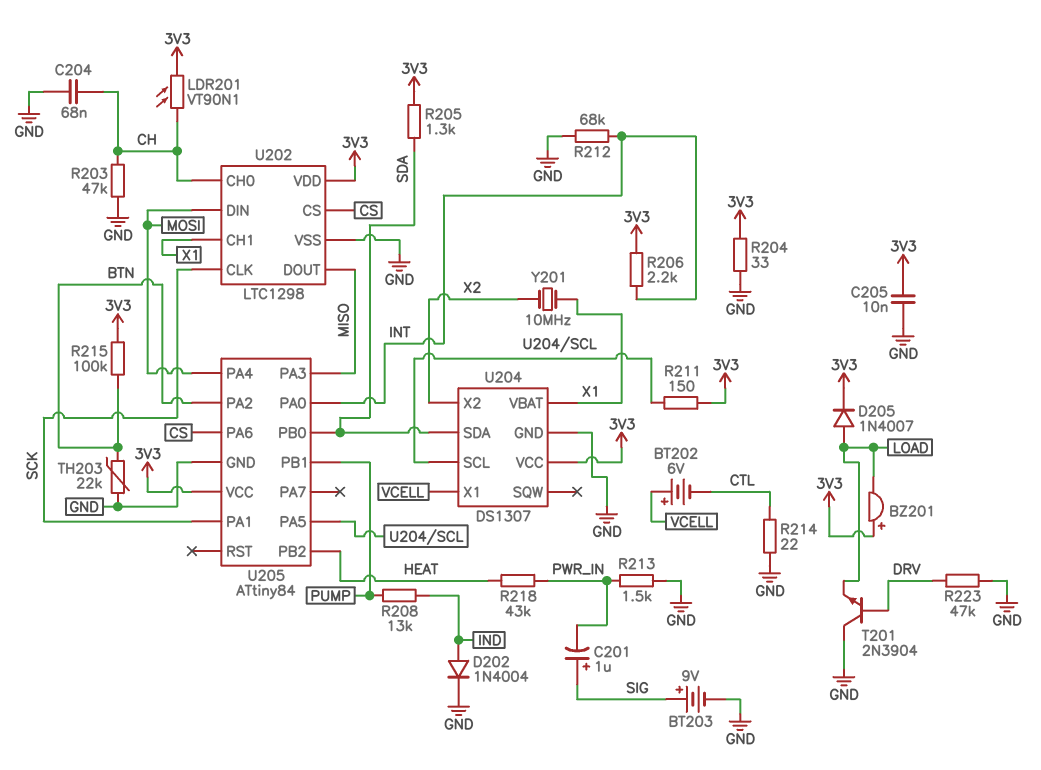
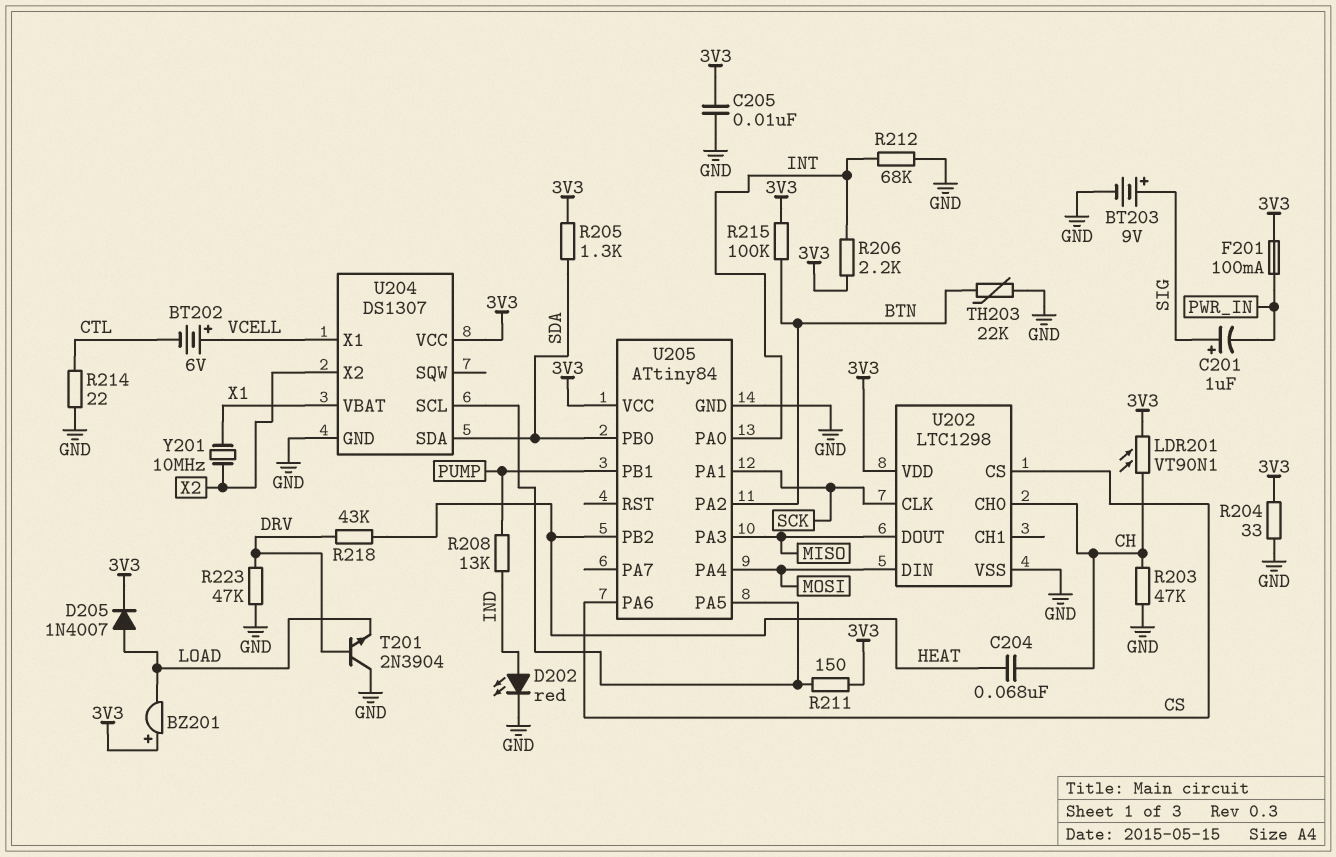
C204: 68nF (CH, GND) -> 68nF (CH, HEAT)
D202: diode 1N4004 (A IND, K GND) -> LED red (A IND, K GND)
F201: none -> 100mA (3V3, PWR_IN)
R213: 1.5k (GND, PWR_IN) -> none
R218: 43k (HEAT, PWR_IN) -> 43k (DRV, HEAT)
U202 pin CH1: X1 -> none

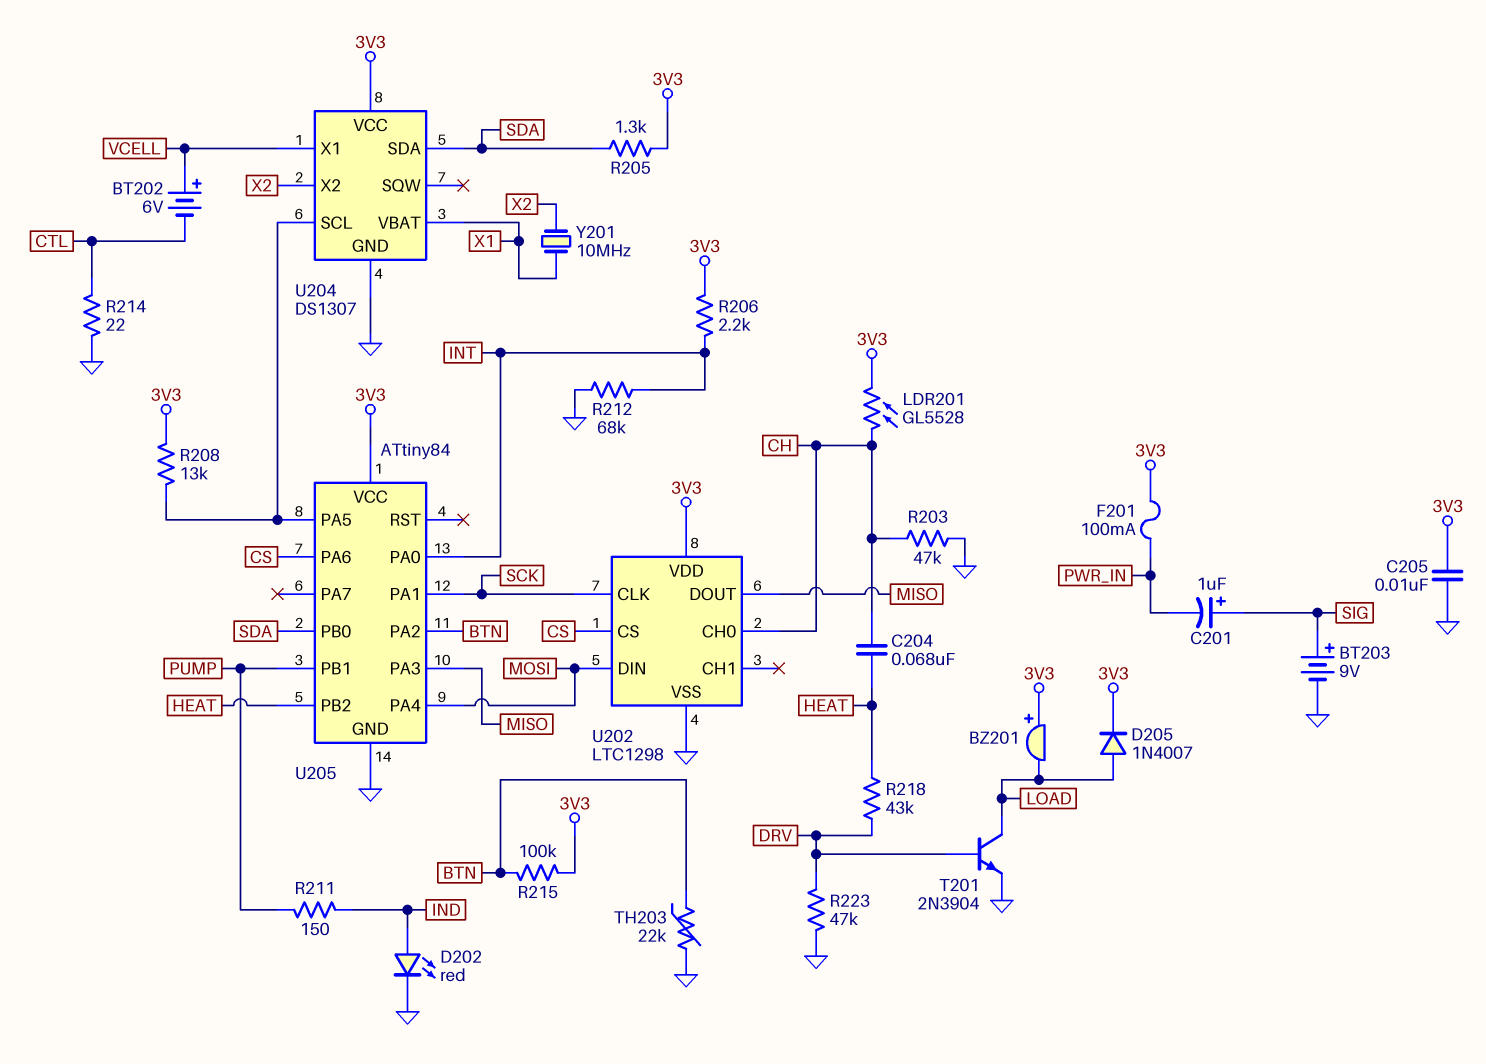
LDR201: VT90N1 (3V3, CH) -> GL5528 (3V3, CH)
R204: 33 (3V3, GND) -> none
R208: 13k (IND, PUMP) -> 13k (3V3, U204/SCL)
R211: 150 (3V3, U204/SCL) -> 150 (IND, PUMP)
T201: NPN 2N3904 (B DRV, C GND, E LOAD) -> NPN 2N3904 (B DRV, C LOAD, E GND)

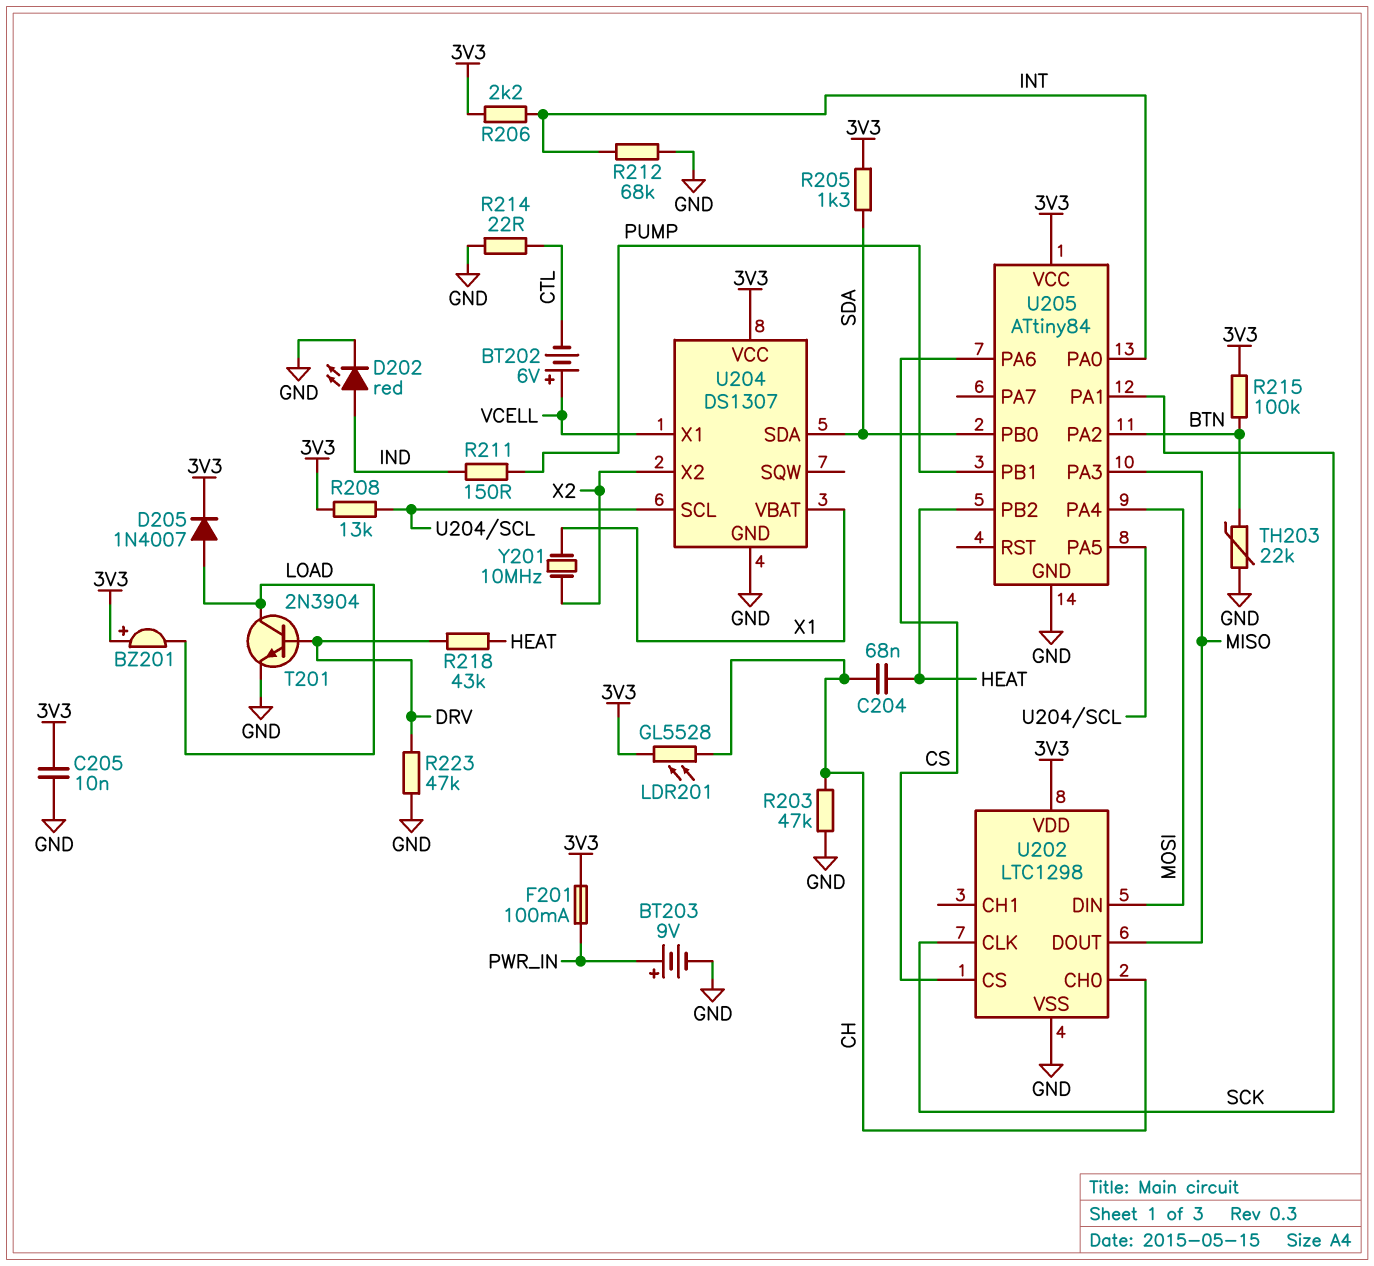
BT203: 9V (plus SIG, minus GND) -> 9V (plus PWR_IN, minus GND)
C201: 1uF (plus SIG, minus PWR_IN) -> none

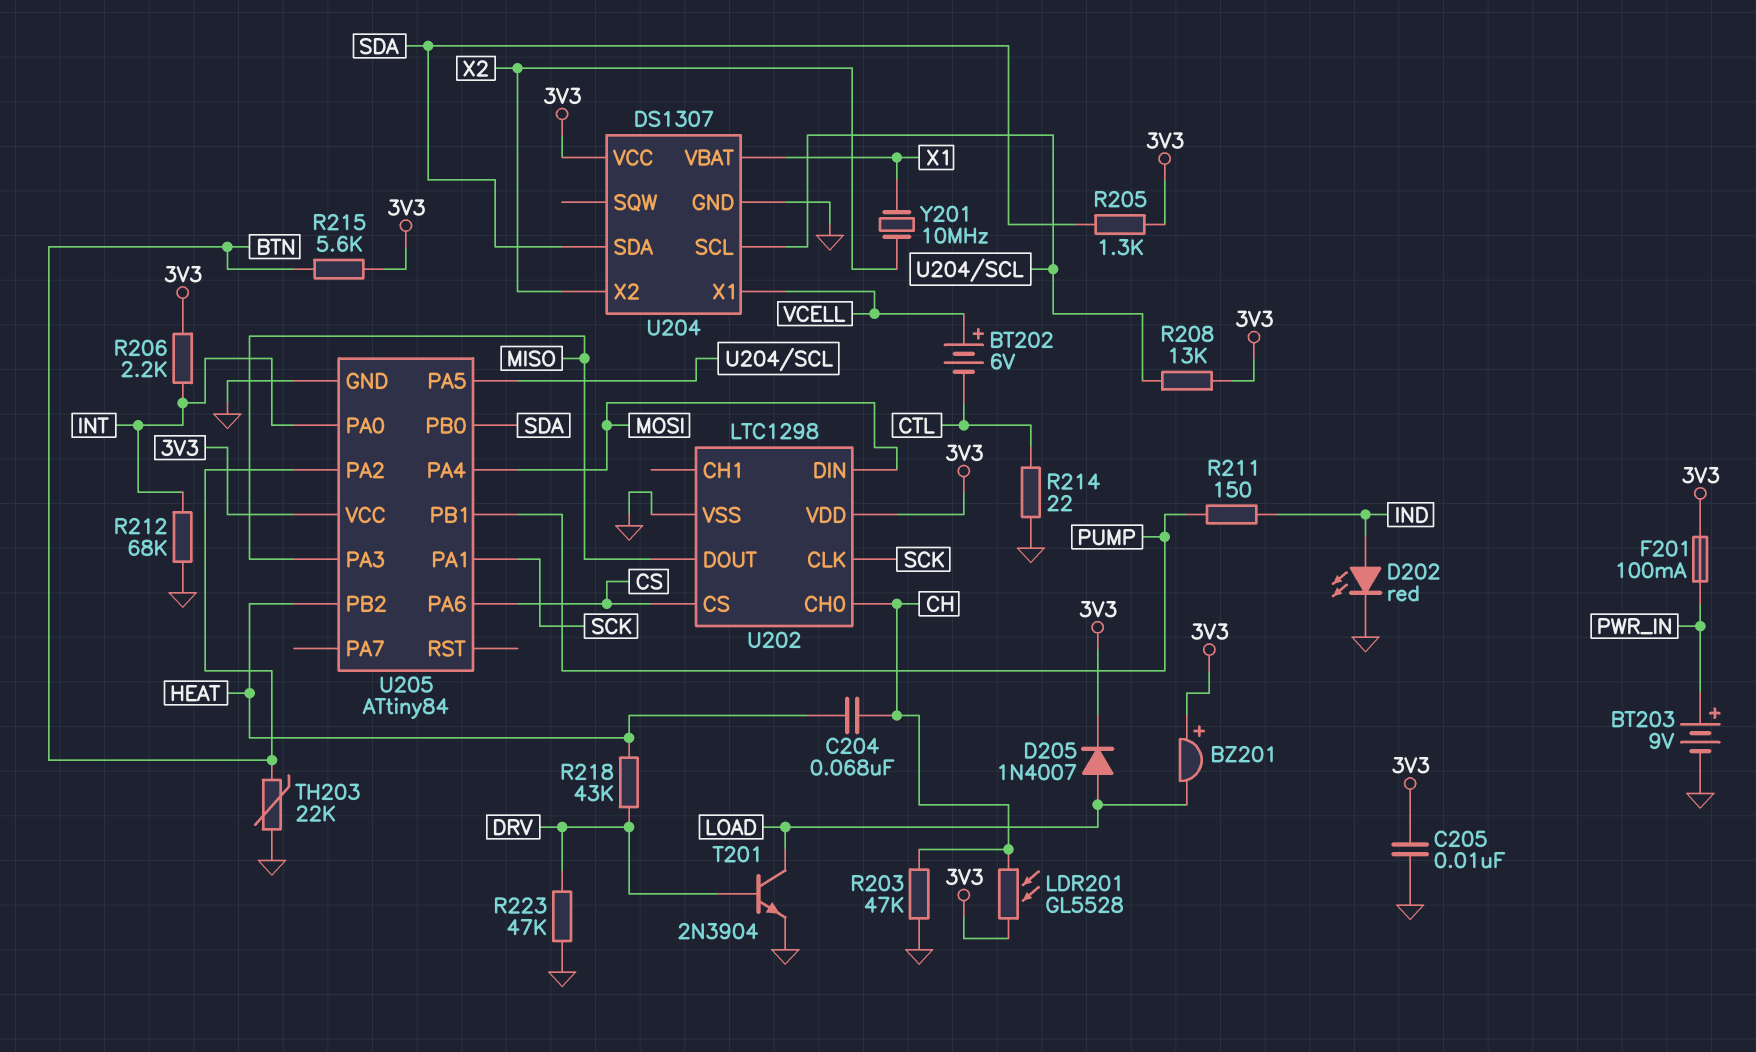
R215: 100k (3V3, BTN) -> 5.6k (3V3, BTN)

